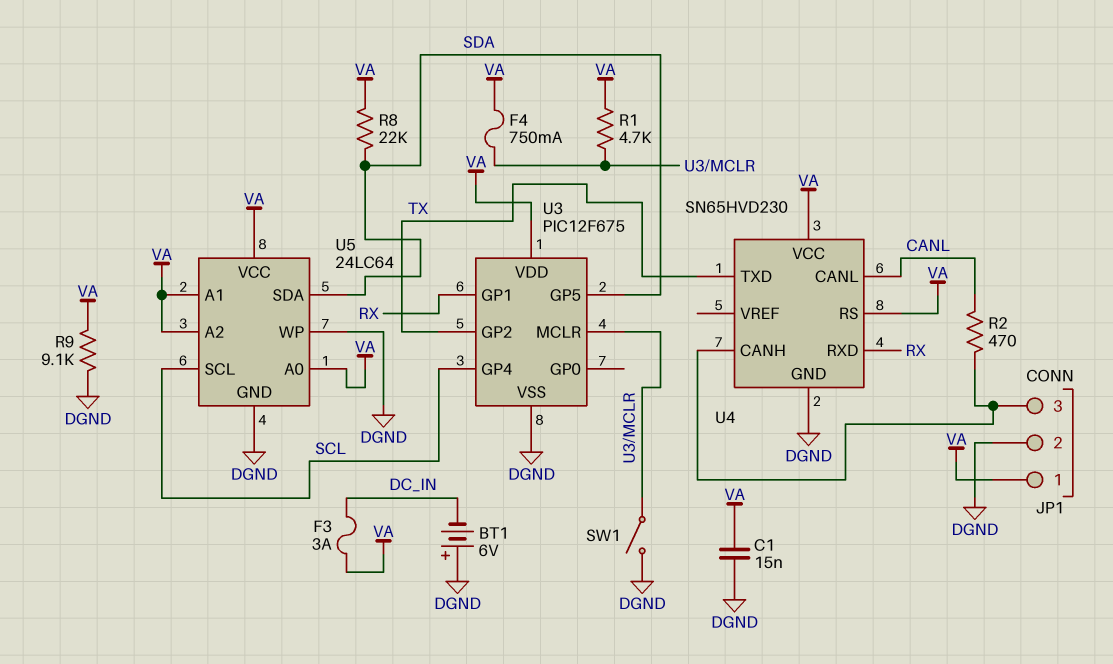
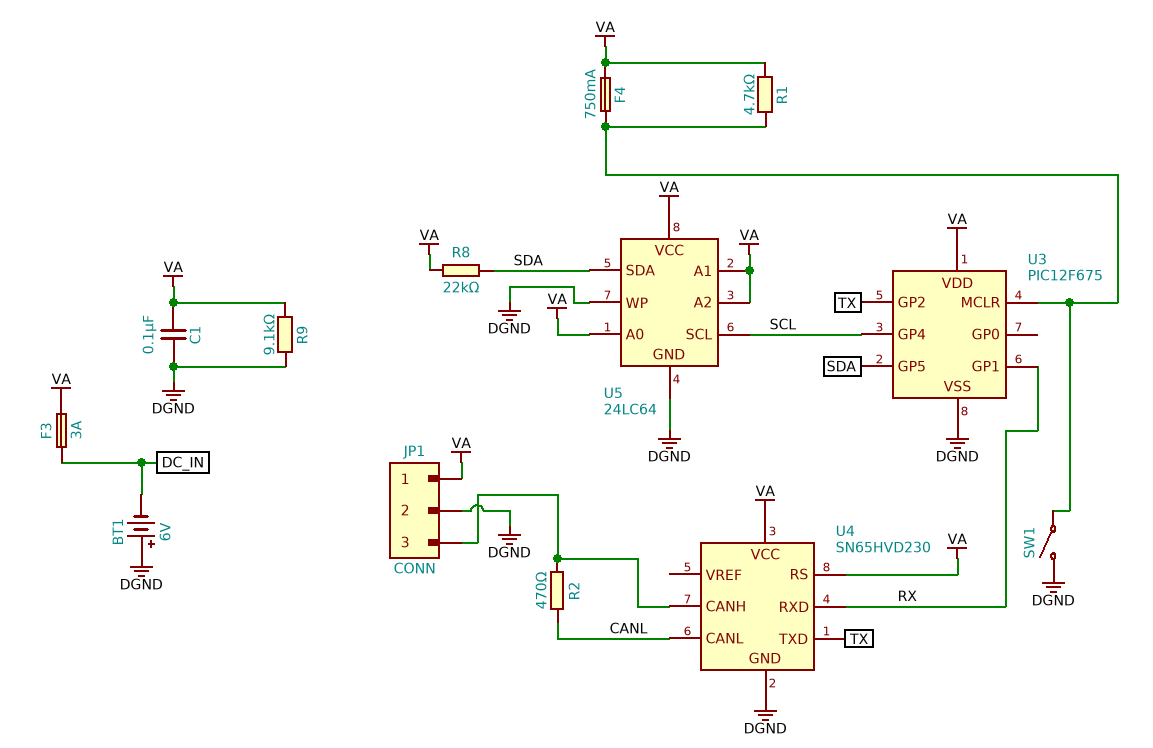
C1: 15nF (DGND, VA) -> 100nF (DGND, VA)

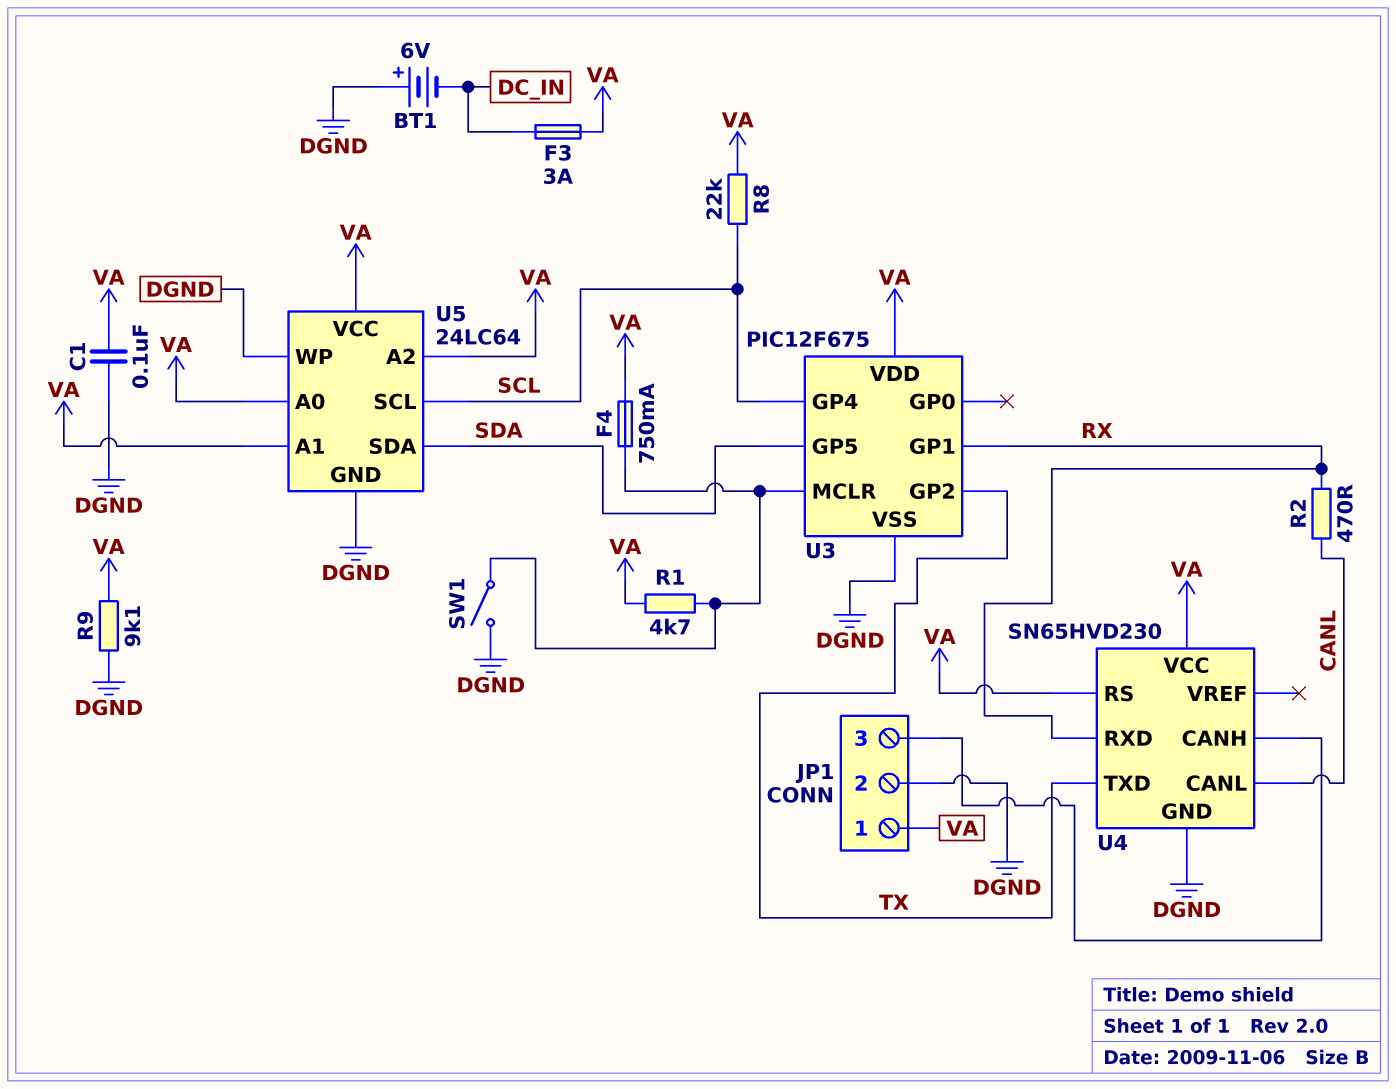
R2: 470 (CANL, JP1/3) -> 470 (CANL, RX)
R8: 22k (SDA, VA) -> 22k (SCL, VA)

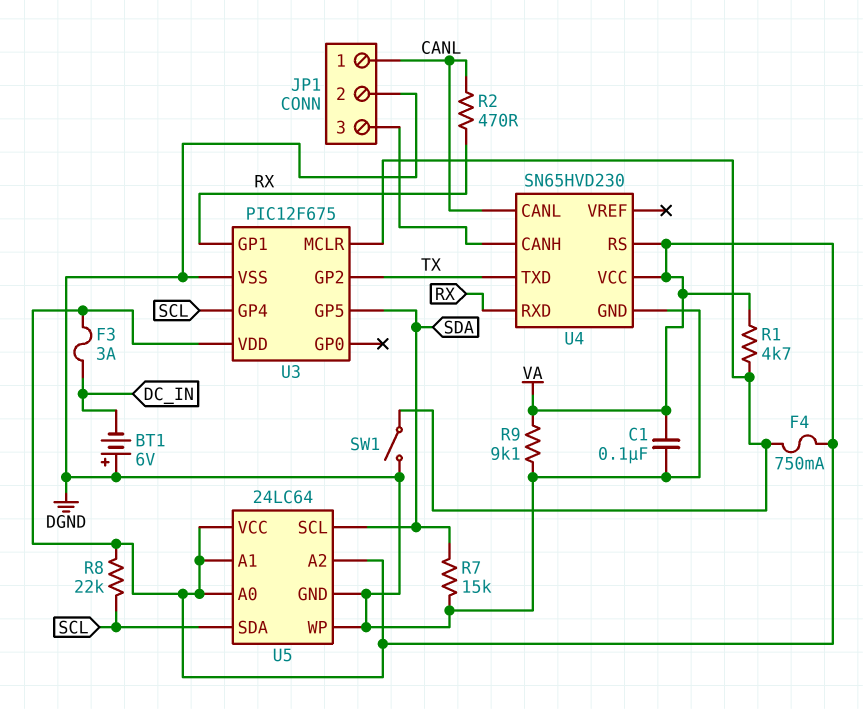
JP1 pin 1: VA -> CANL
R7: none -> 15k (DGND, SDA)
U5 pin SCL: SCL -> SDA
U5 pin SDA: SDA -> SCL

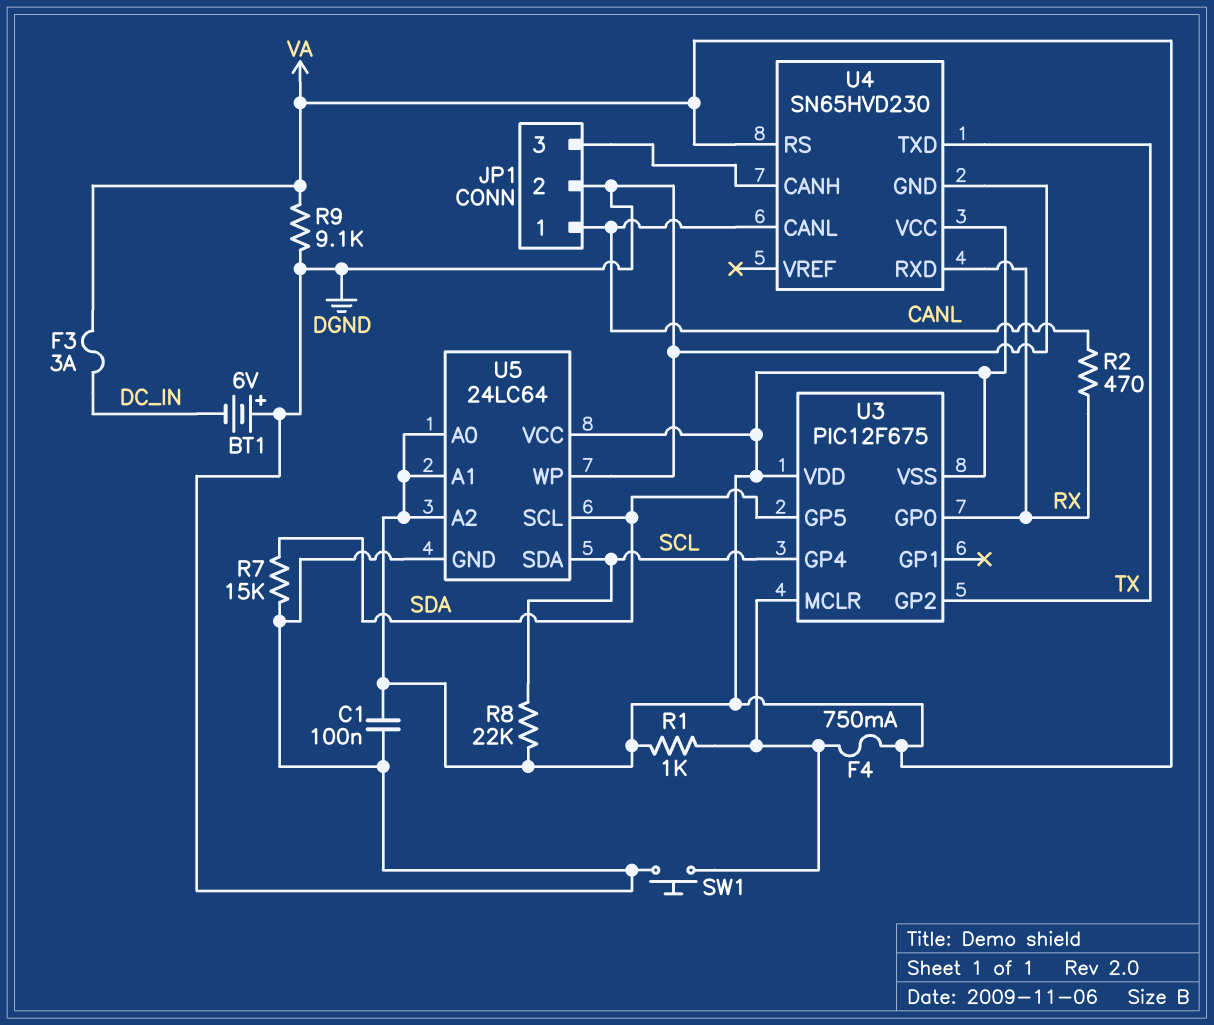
R1: 4.7k (U3/MCLR, VA) -> 1k (U3/MCLR, VA)
SW1: switch (DGND, U3/MCLR) -> button (DGND, U3/MCLR)
U3 pin GP0: none -> RX
U3 pin GP1: RX -> none
U3 pin VSS: DGND -> VA

